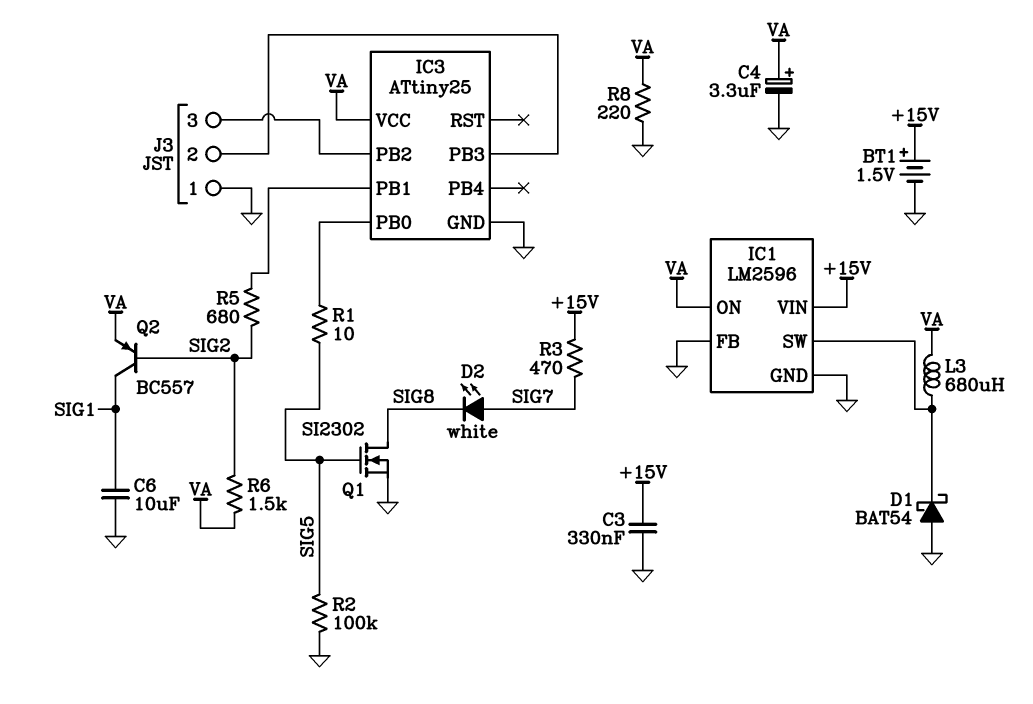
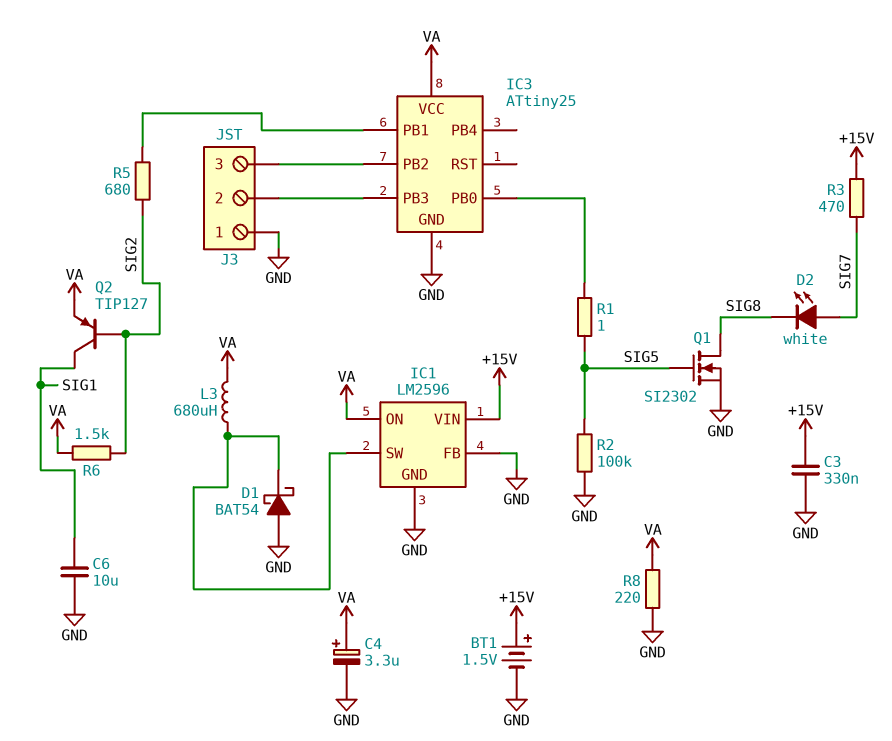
Q2: PNP BC557 (B SIG2, C SIG1, E VA) -> PNP TIP127 (B SIG2, C SIG1, E VA)
R1: 10 (IC3/PB0, SIG5) -> 1 (IC3/PB0, SIG5)

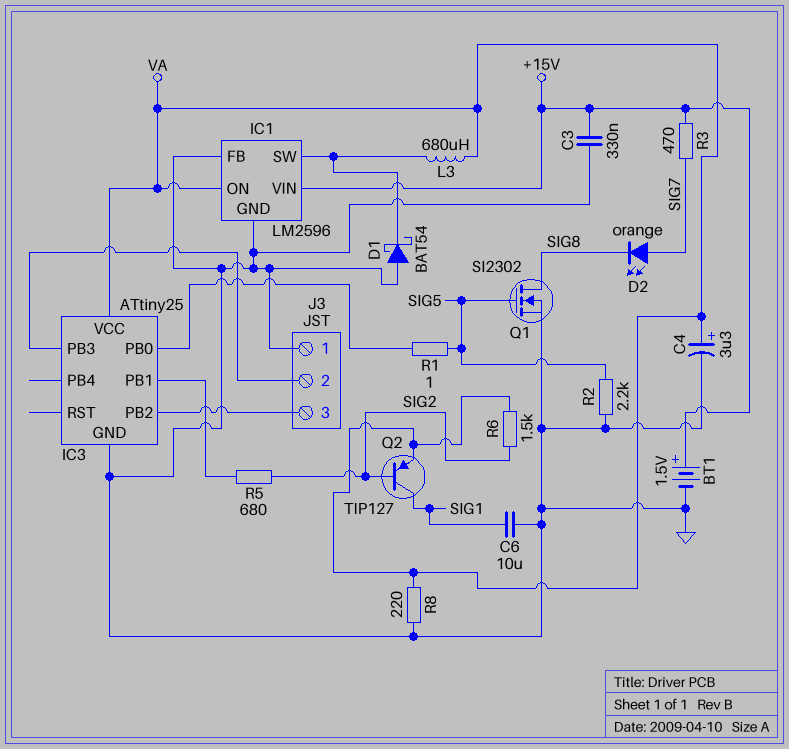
D2: LED white (A SIG7, K SIG8) -> LED orange (A SIG7, K SIG8)
R2: 100k (GND, SIG5) -> 2.2k (GND, SIG5)

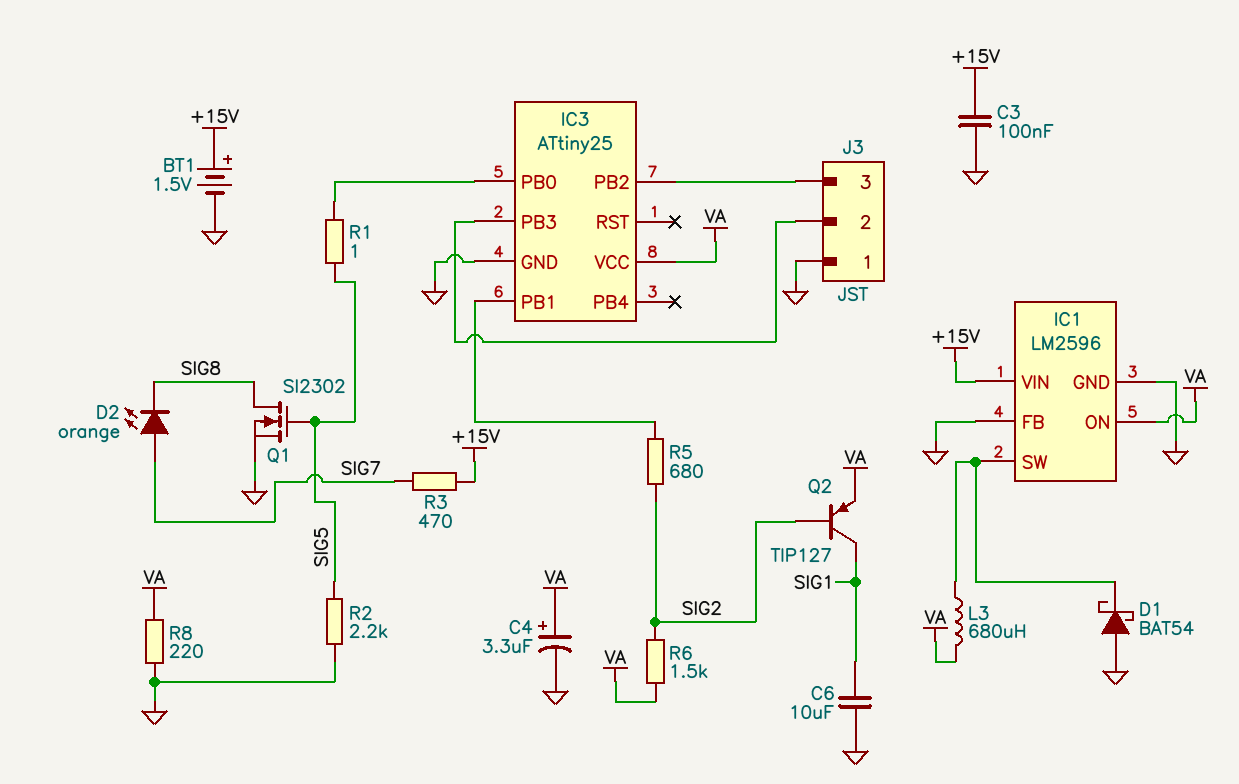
C3: 330nF (+15V, GND) -> 100nF (+15V, GND)

